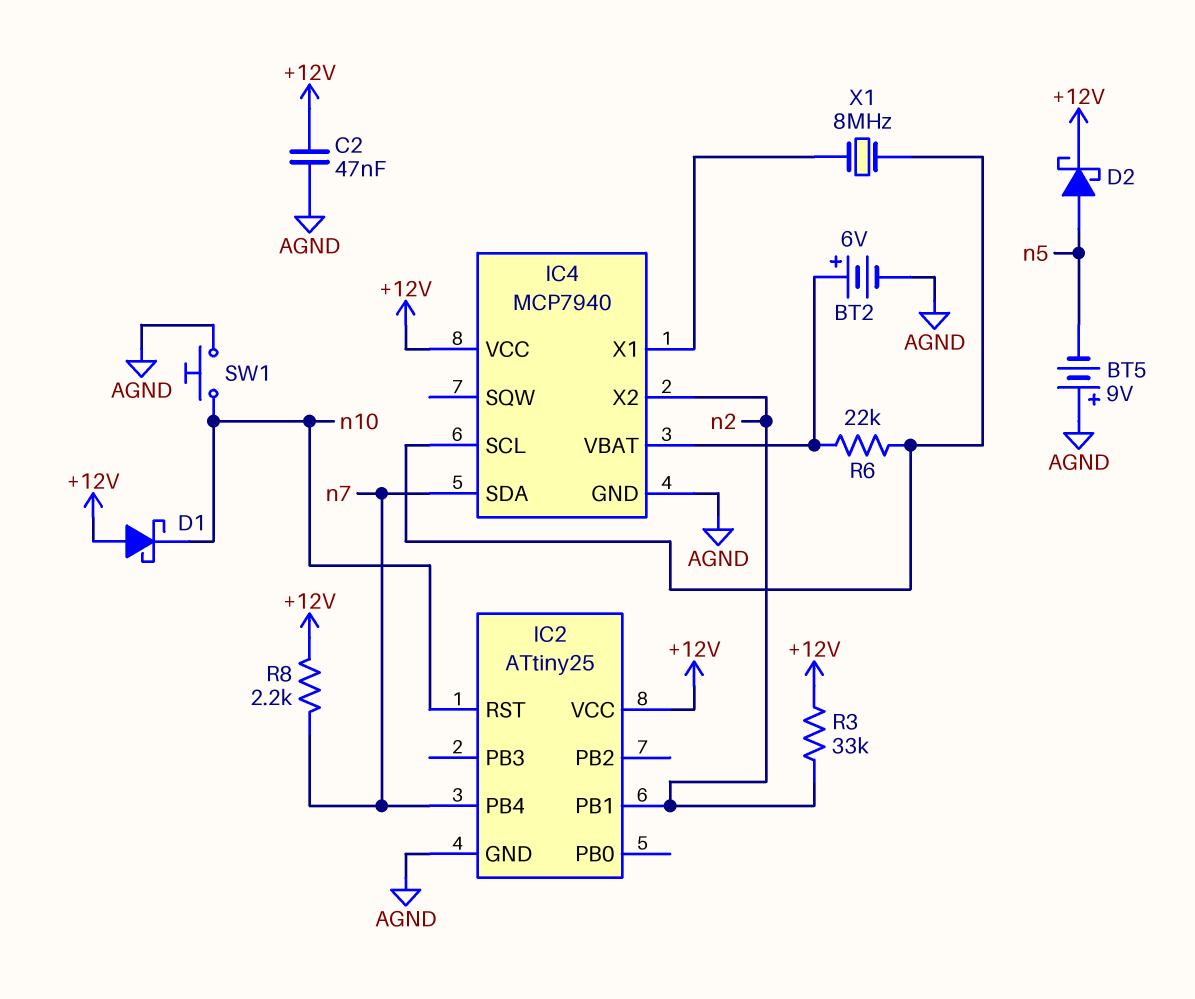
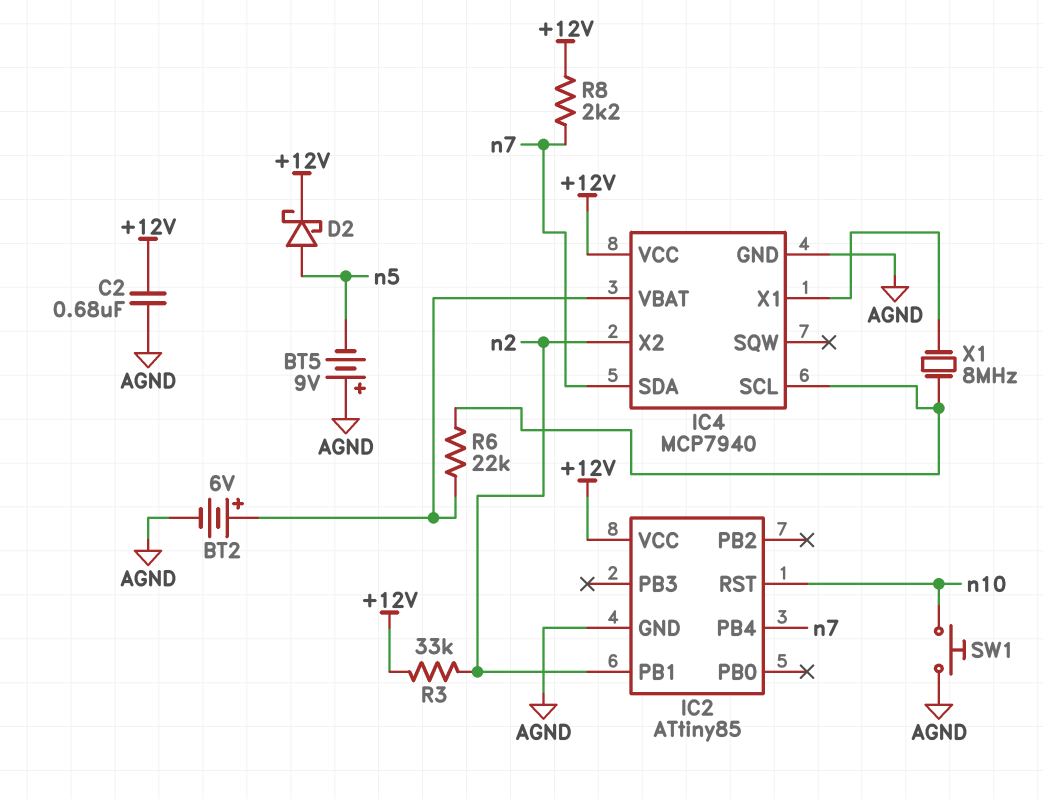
C2: 47nF (+12V, AGND) -> 680nF (+12V, AGND)
D1: schottky (A +12V, K n10) -> none
IC2: ATtiny25 -> ATtiny85

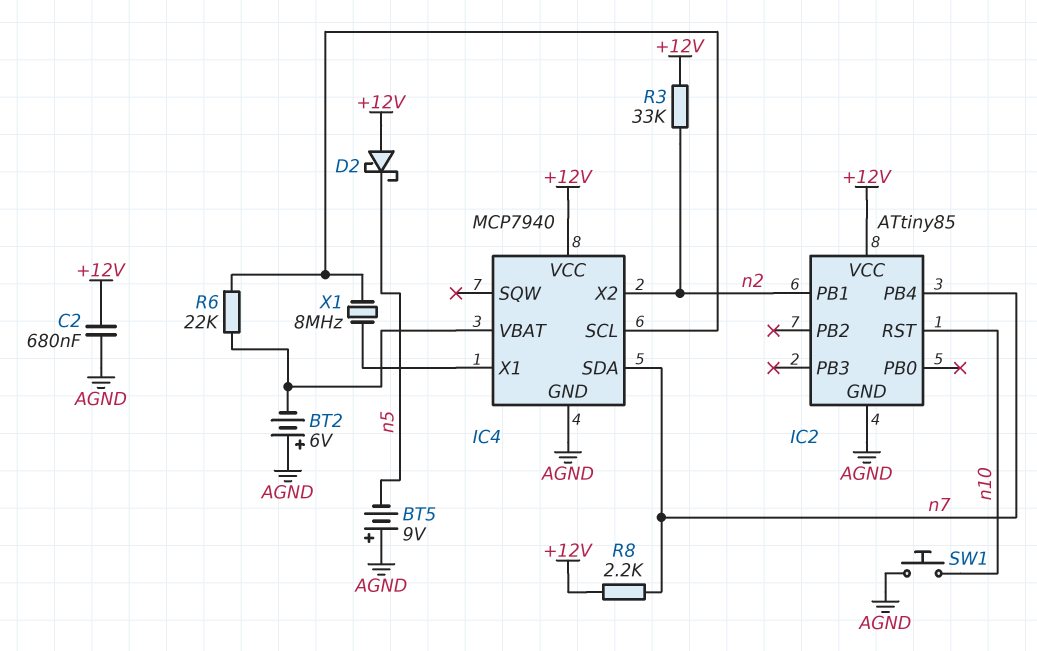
BT2: 6V (plus IC4/VBAT, minus AGND) -> 6V (plus AGND, minus IC4/VBAT)
D2: schottky (A n5, K +12V) -> schottky (A +12V, K n5)

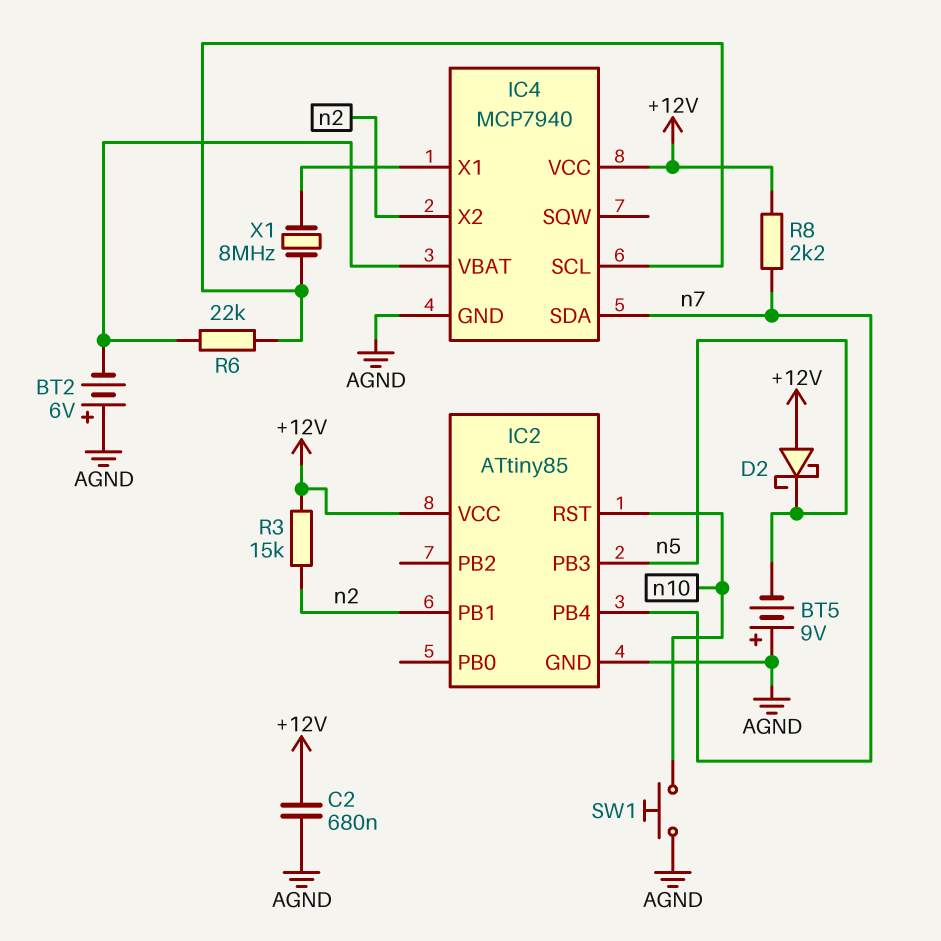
IC2 pin PB3: none -> n5
R3: 33k (+12V, n2) -> 15k (+12V, n2)

